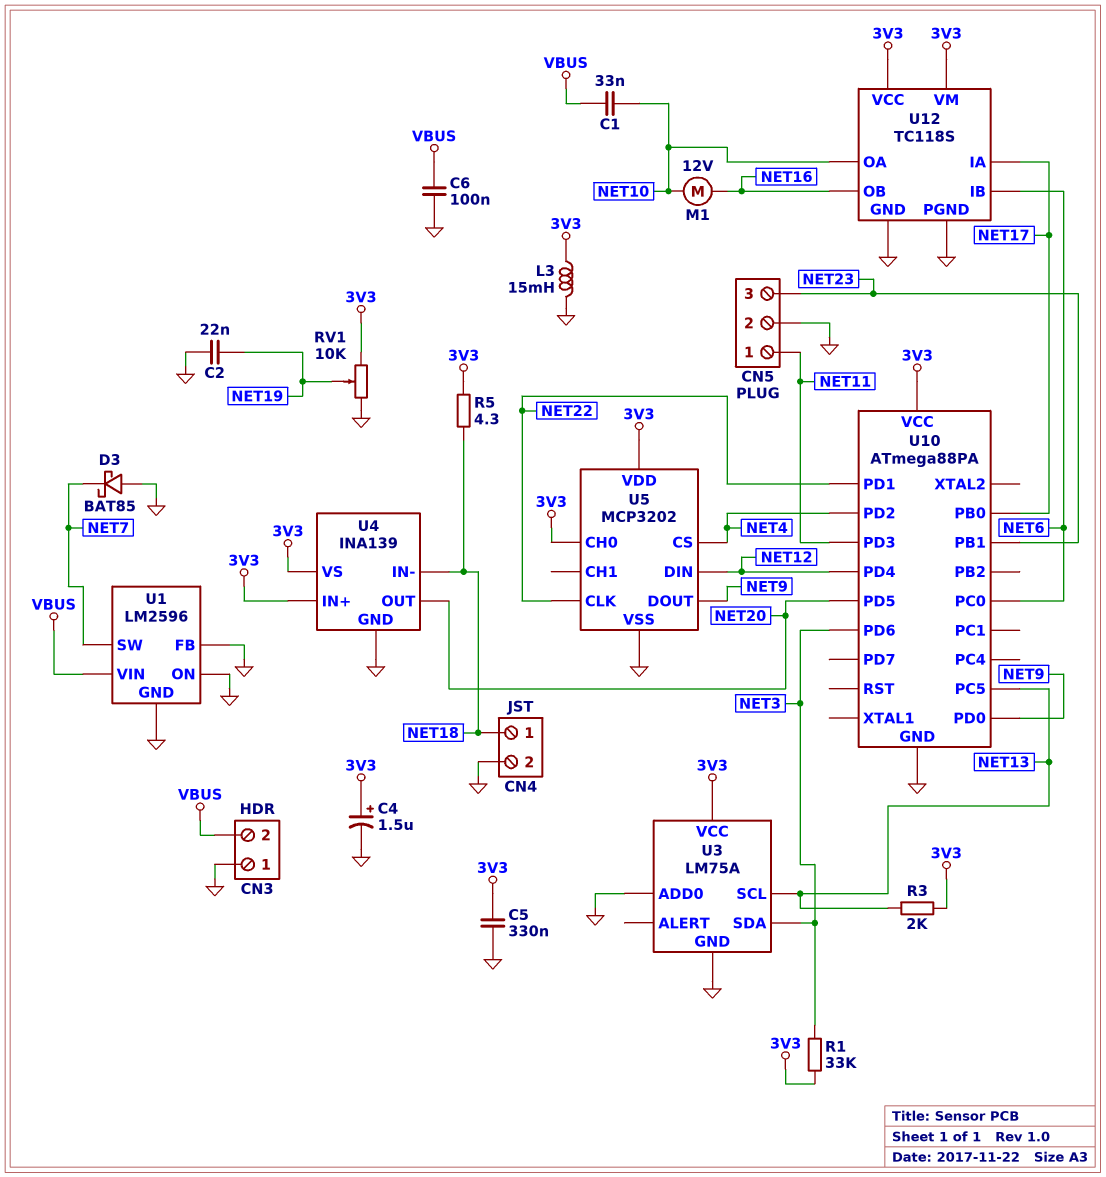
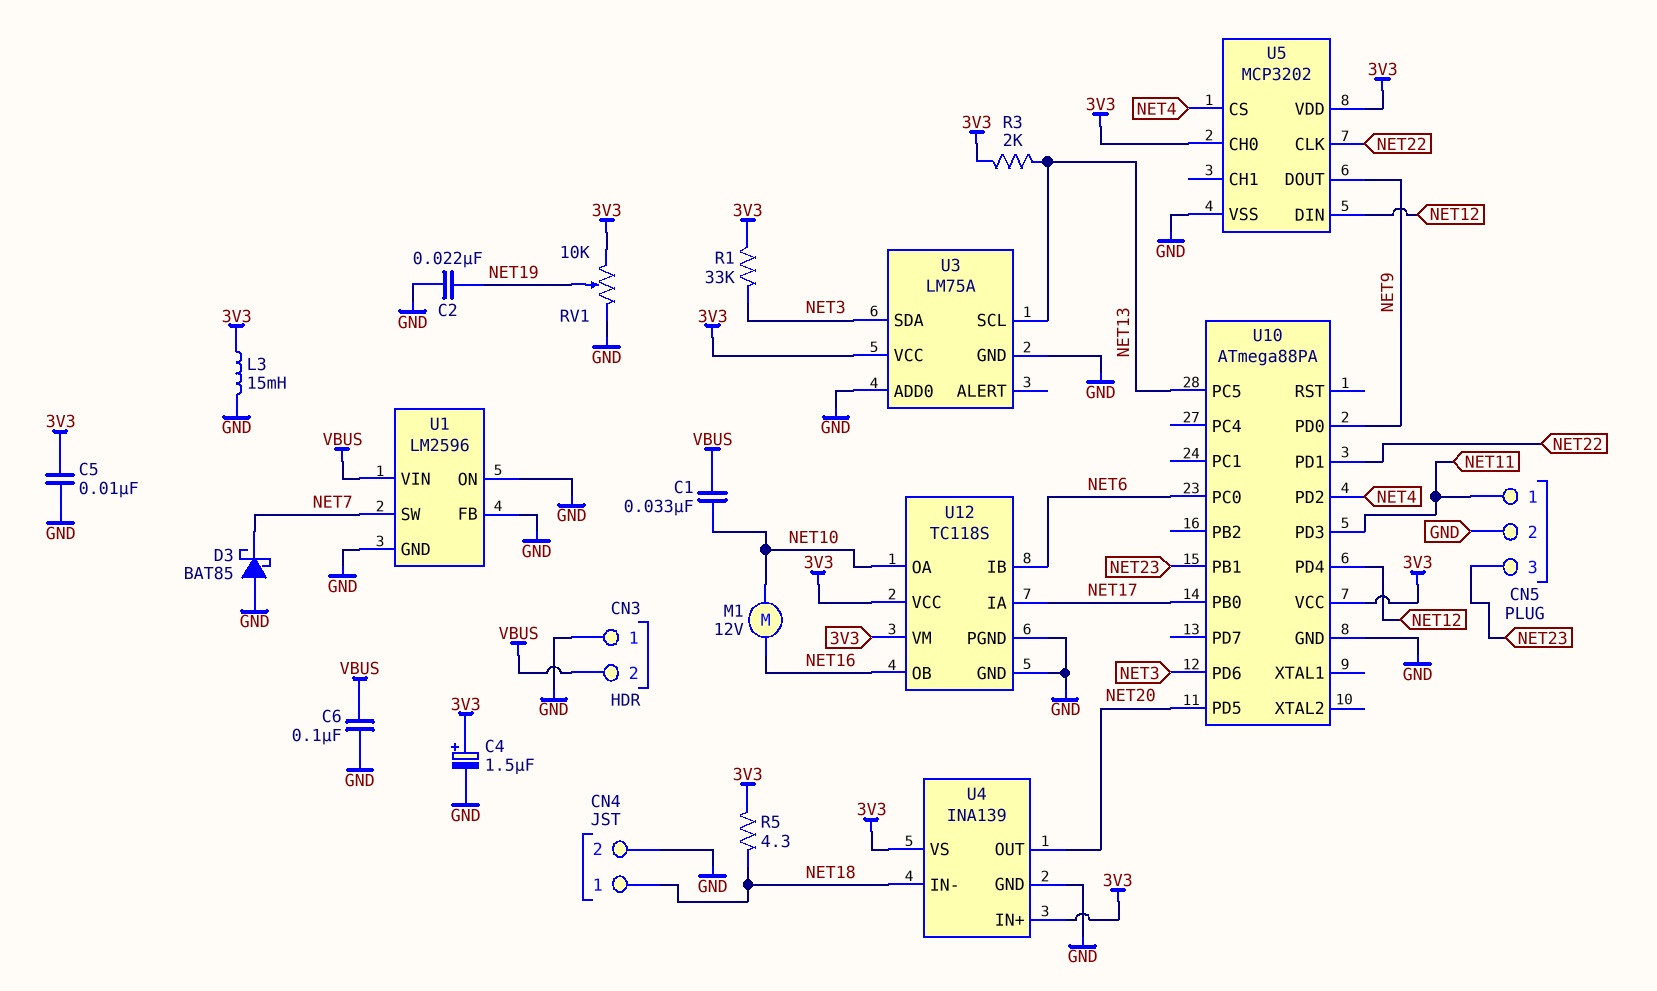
C5: 330nF (3V3, GND) -> 10nF (3V3, GND)

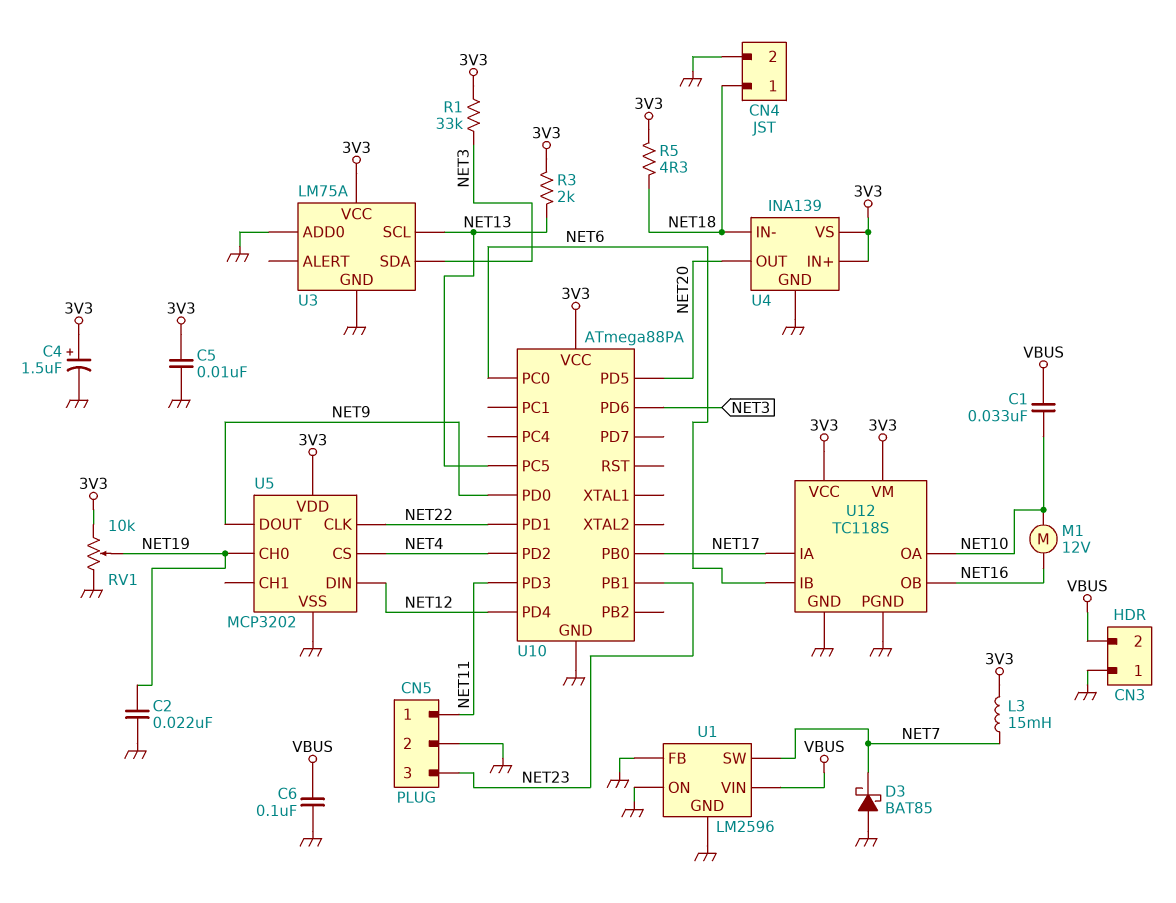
L3: 15mH (3V3, GND) -> 15mH (3V3, NET7)
U5 pin CH0: 3V3 -> NET19

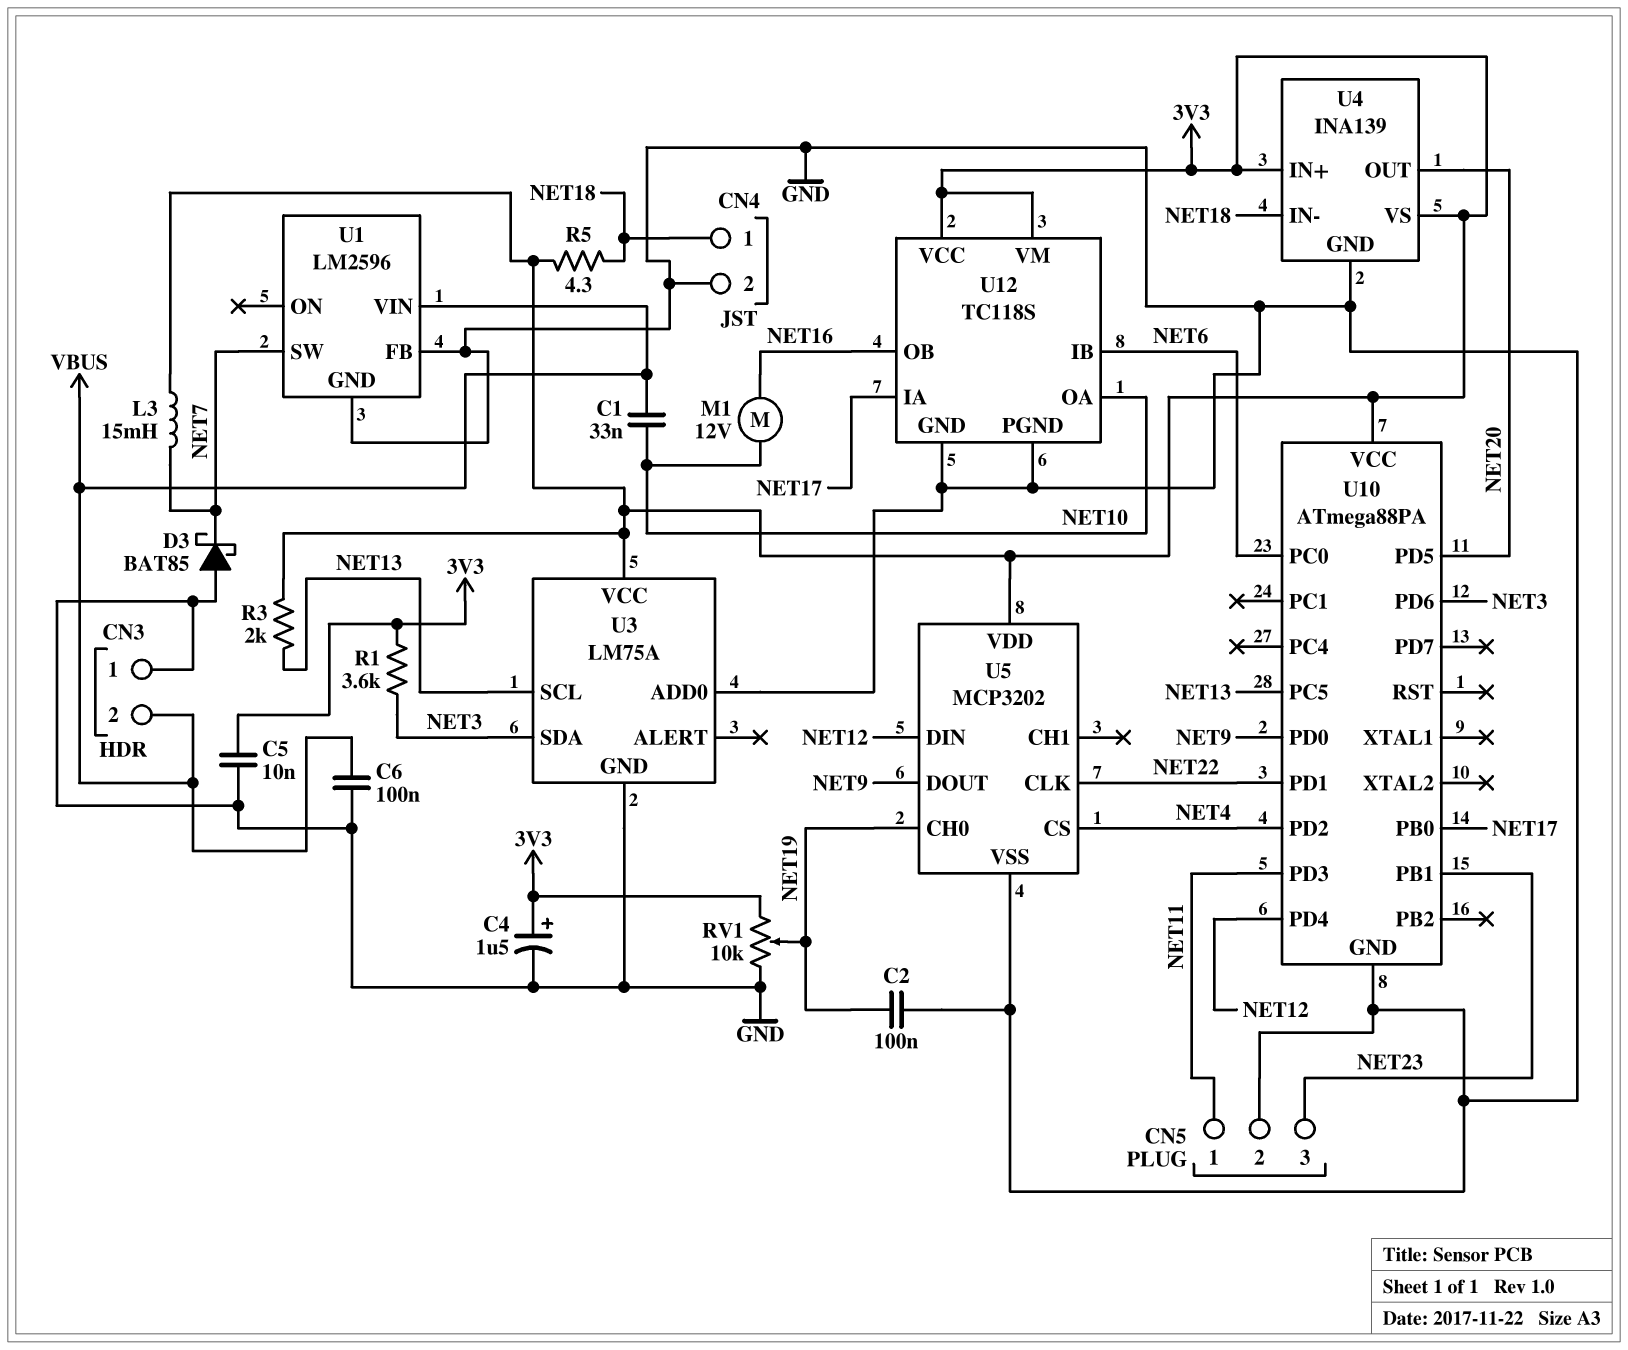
C2: 22nF (GND, NET19) -> 100nF (GND, NET19)
R1: 33k (3V3, NET3) -> 3.6k (3V3, NET3)
U1 pin ON: GND -> none

